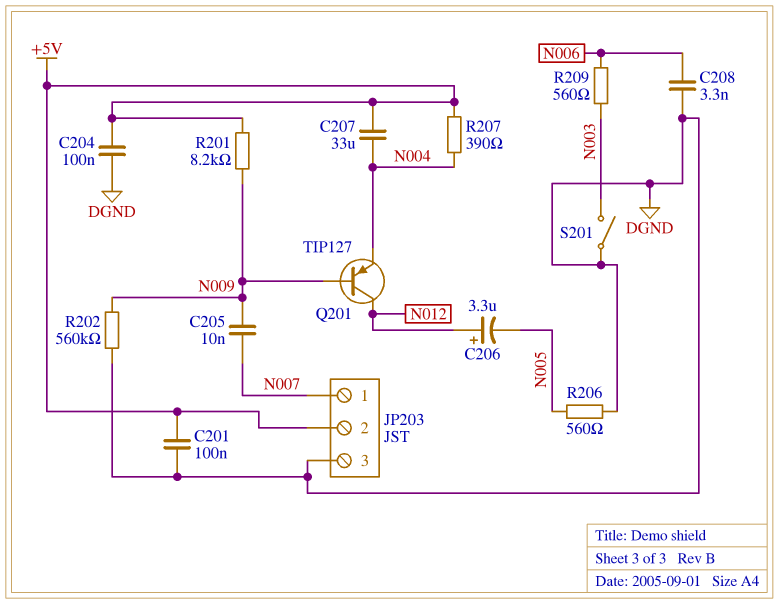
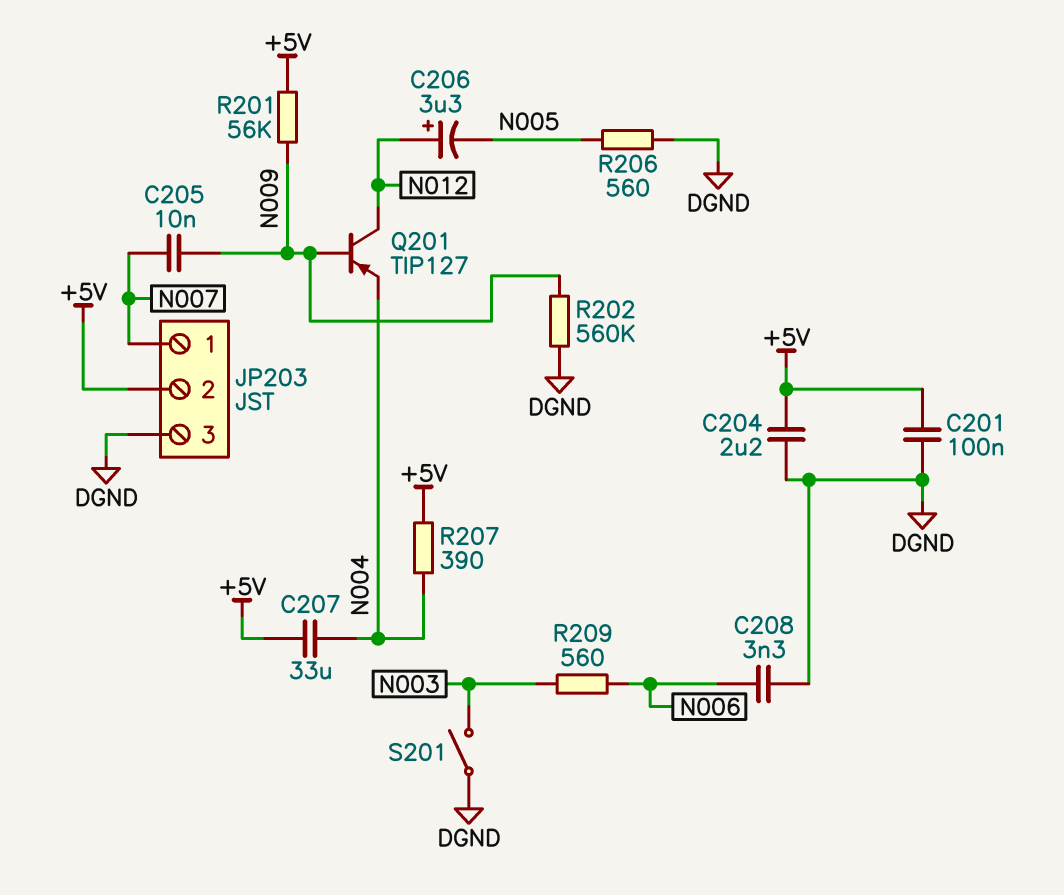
C204: 100nF (+5V, DGND) -> 2.2uF (+5V, DGND)
R201: 8.2k (+5V, N009) -> 56k (+5V, N009)

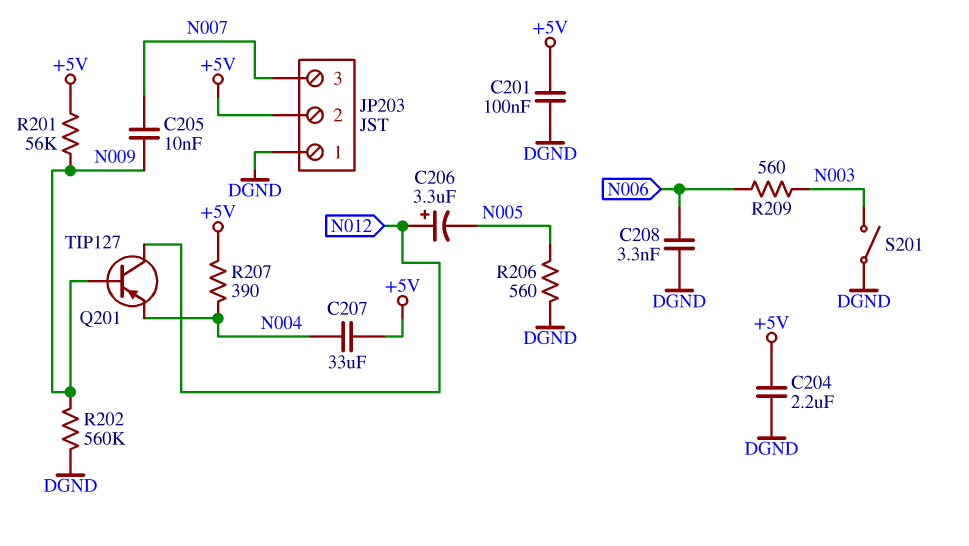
JP203 pin 1: N007 -> DGND
JP203 pin 3: DGND -> N007

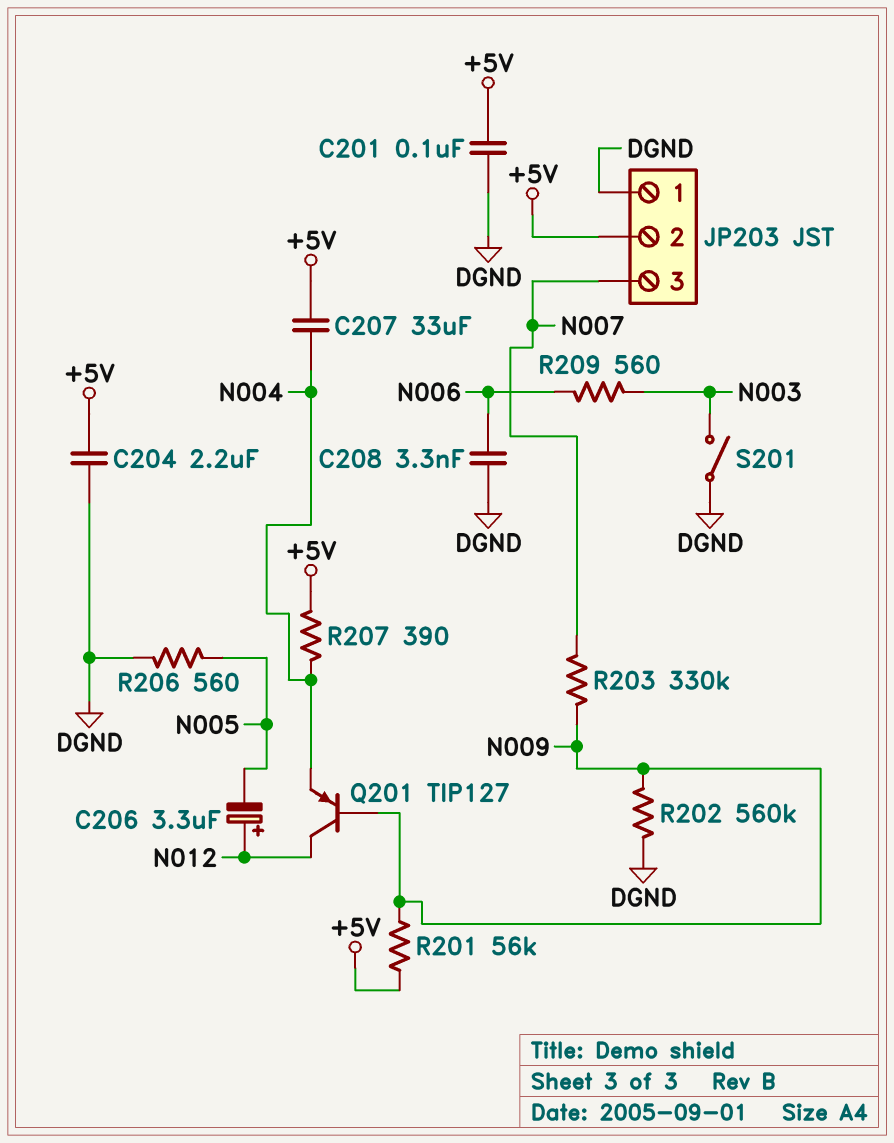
C205: 10nF (N007, N009) -> none
R203: none -> 330k (N007, N009)

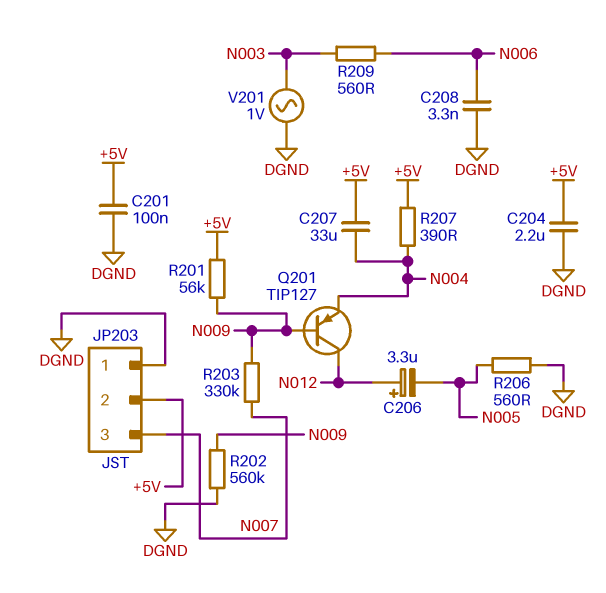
S201: switch (DGND, N003) -> none
V201: none -> AC 1V (DGND, N003)

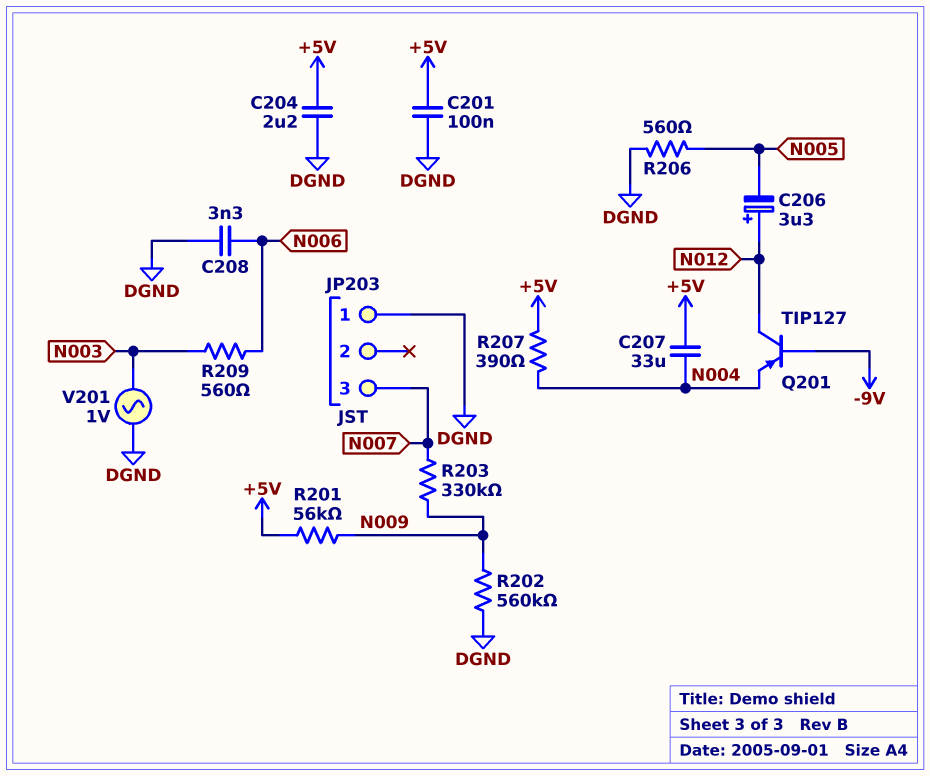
JP203 pin 2: +5V -> none
Q201: PNP TIP127 (B N009, C N012, E N004) -> PNP TIP127 (B -9V, C N012, E N004)

